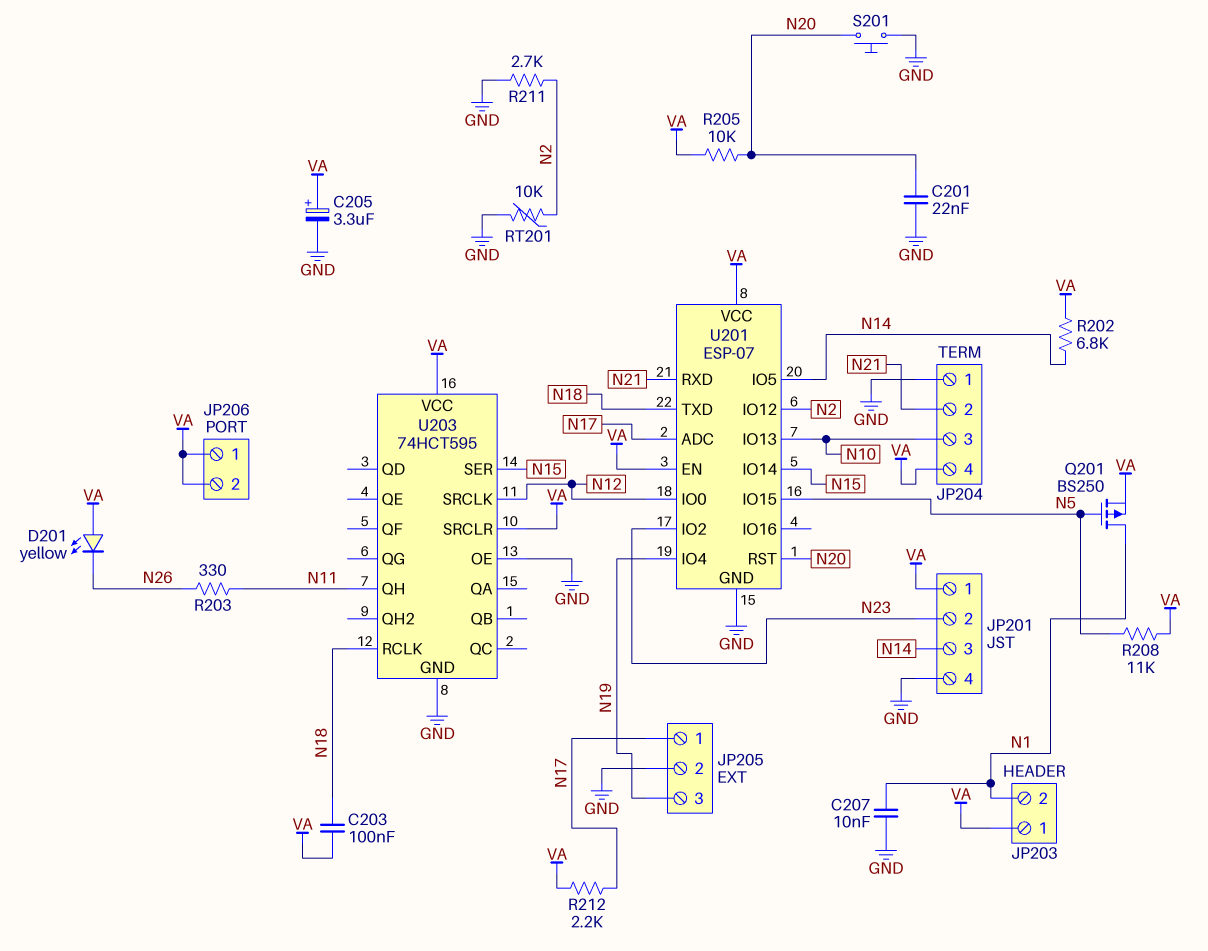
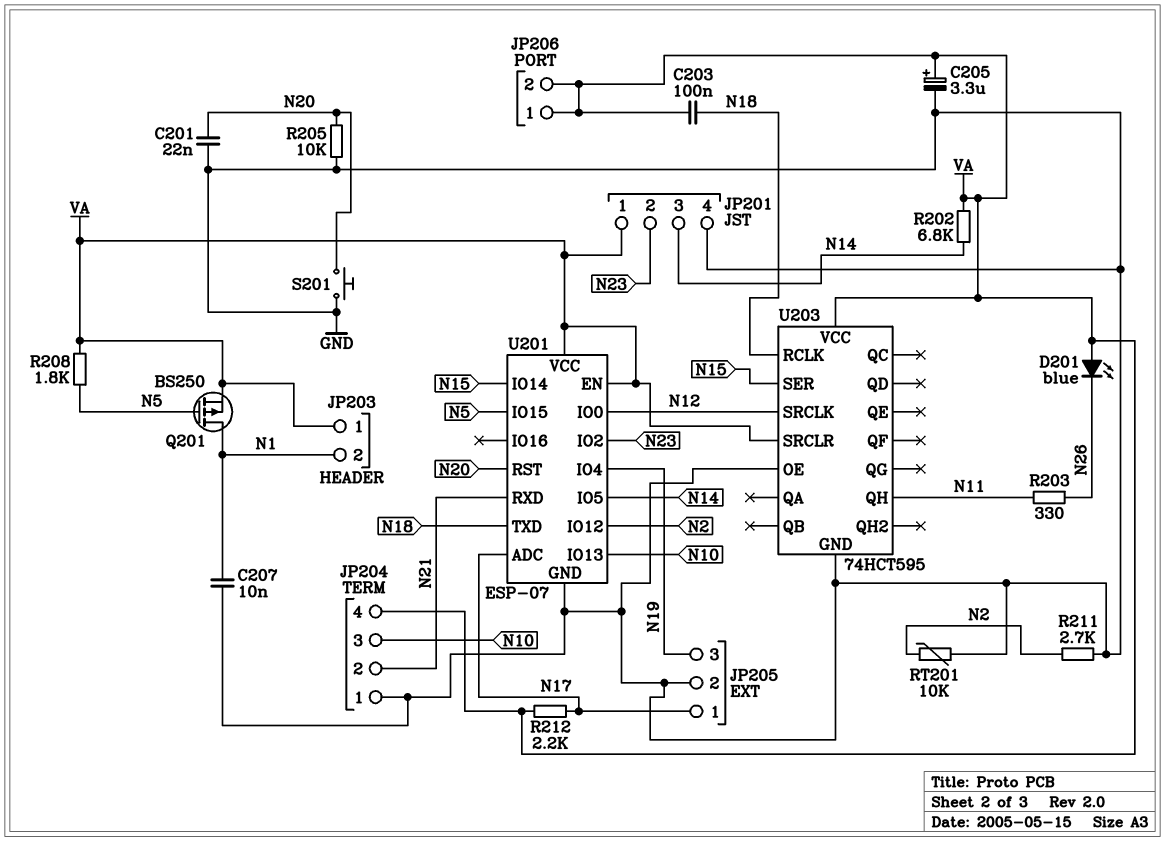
D201: LED yellow (A VA, K N26) -> LED blue (A VA, K N26)
R205: 10k (N20, VA) -> 10k (GND, N20)
R208: 11k (N5, VA) -> 1.8k (N5, VA)

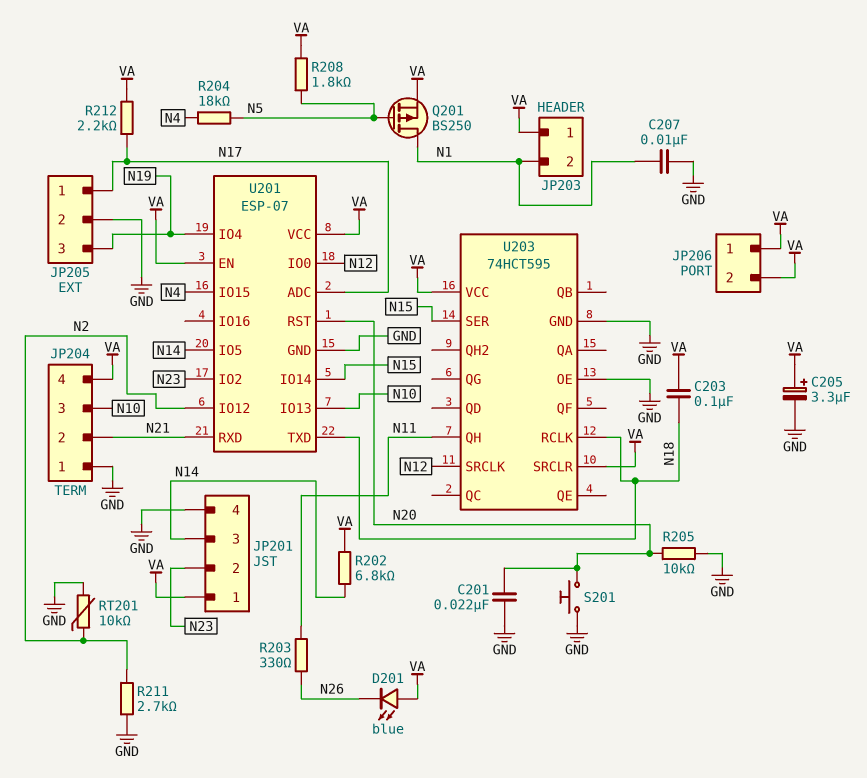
R204: none -> 18k (N4, N5)
U201 pin IO15: N5 -> N4

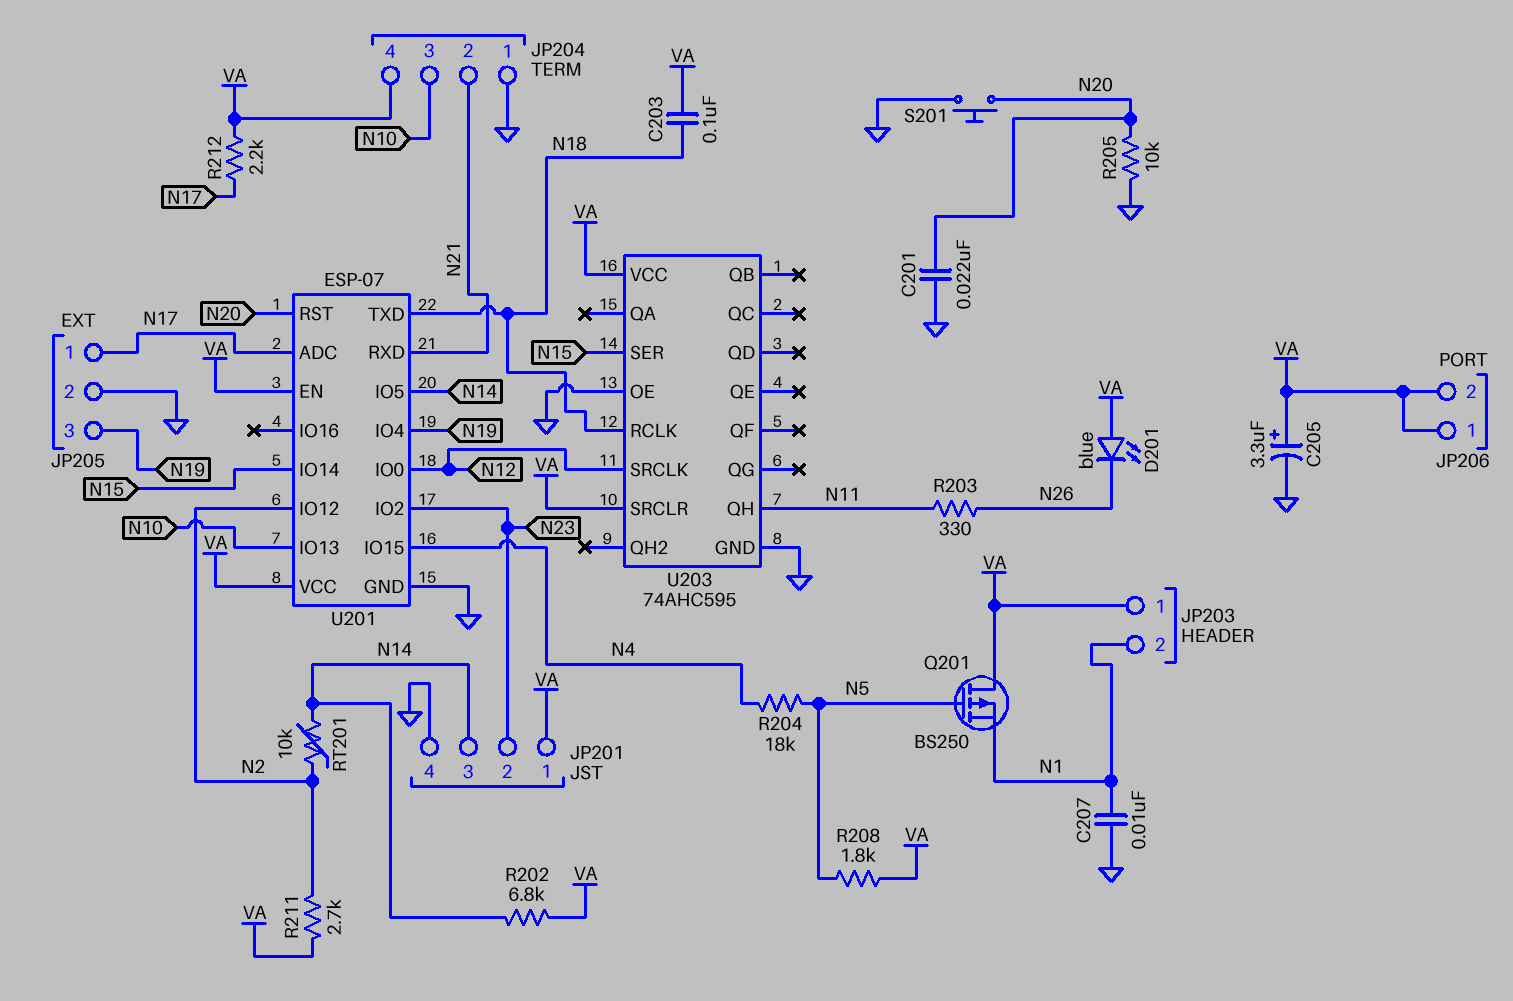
Q201: PMOS BS250 (G N5, D N1, S VA) -> PMOS BS250 (G N5, D VA, S N1)
R211: 2.7k (GND, N2) -> 2.7k (N2, VA)
RT201: 10k (GND, N2) -> 10k (N2, N14)
U203: 74HCT595 -> 74AHC595

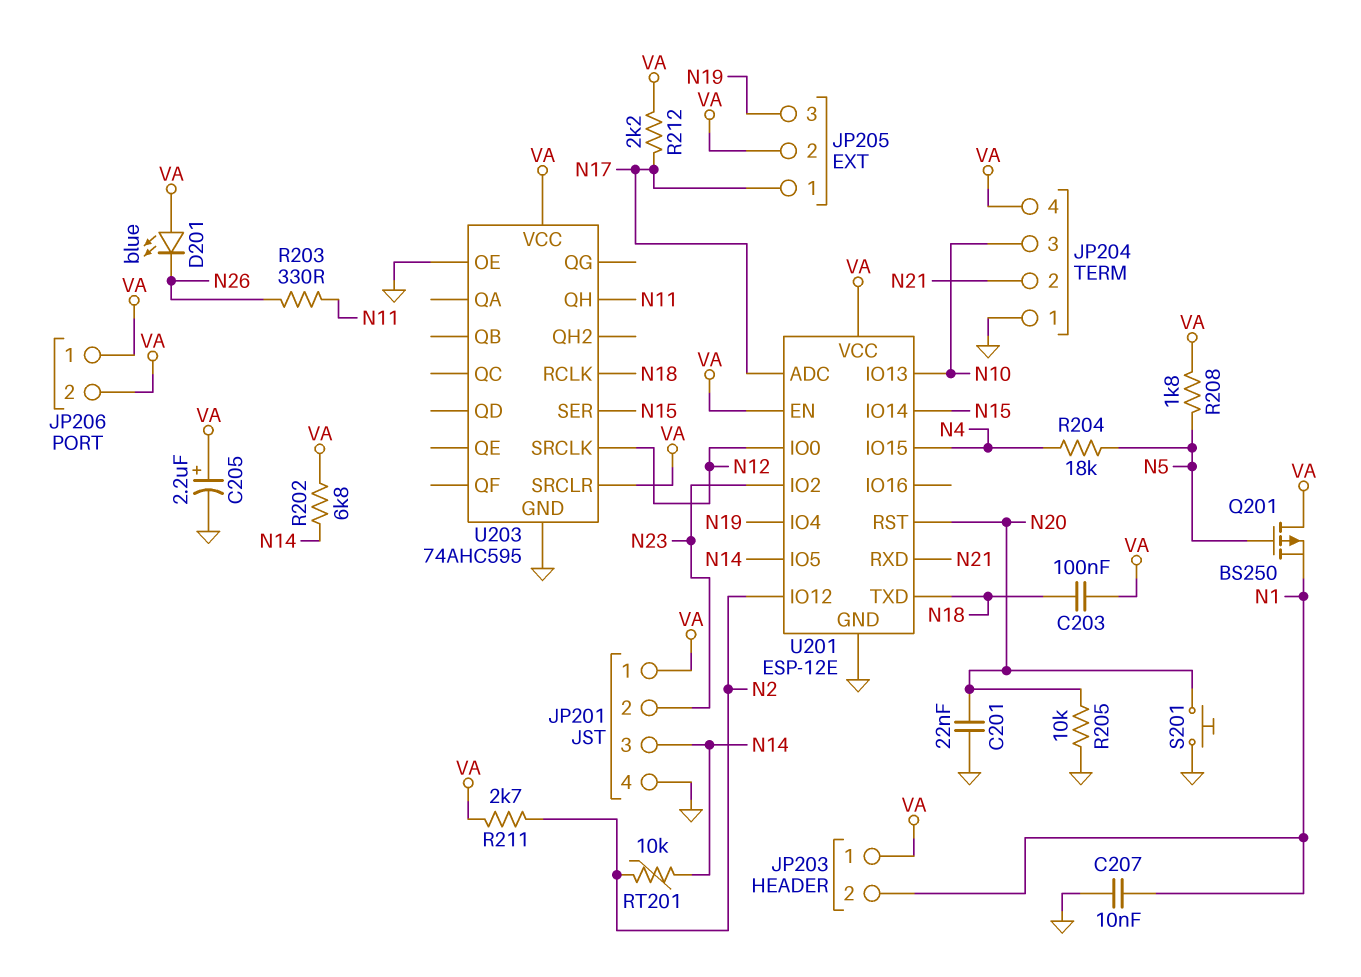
C205: 3.3uF (plus VA, minus GND) -> 2.2uF (plus VA, minus GND)
JP205 pin 2: GND -> VA
U201: ESP-07 -> ESP-12E

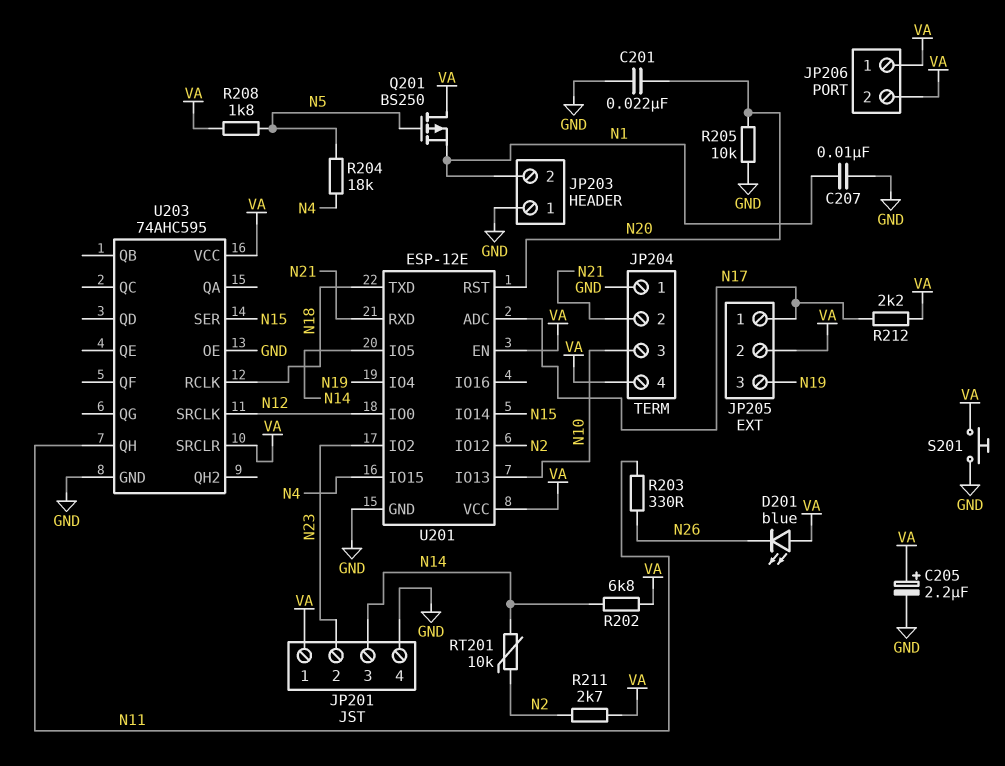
C203: 100nF (N18, VA) -> none
JP203 pin 1: VA -> GND
S201: button (GND, N20) -> button (GND, VA)

